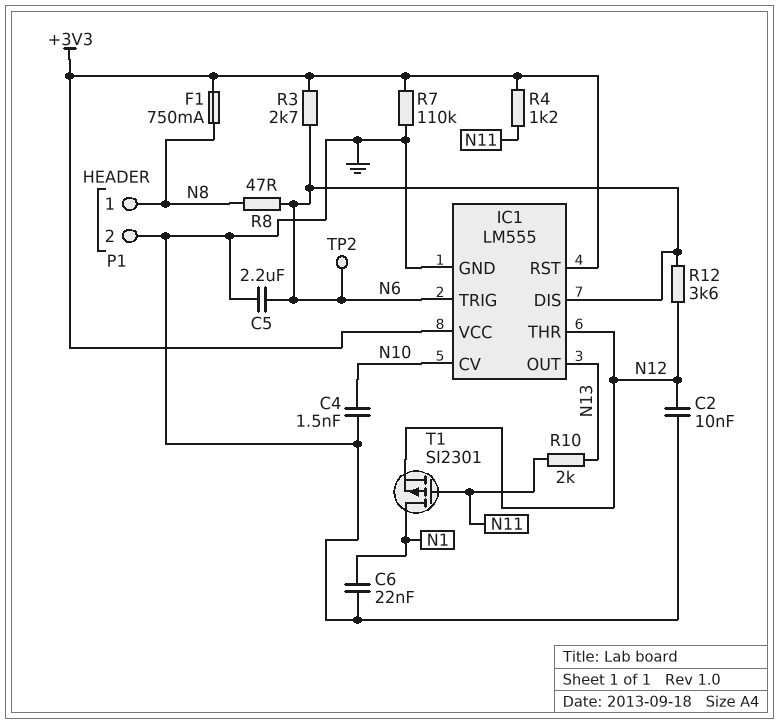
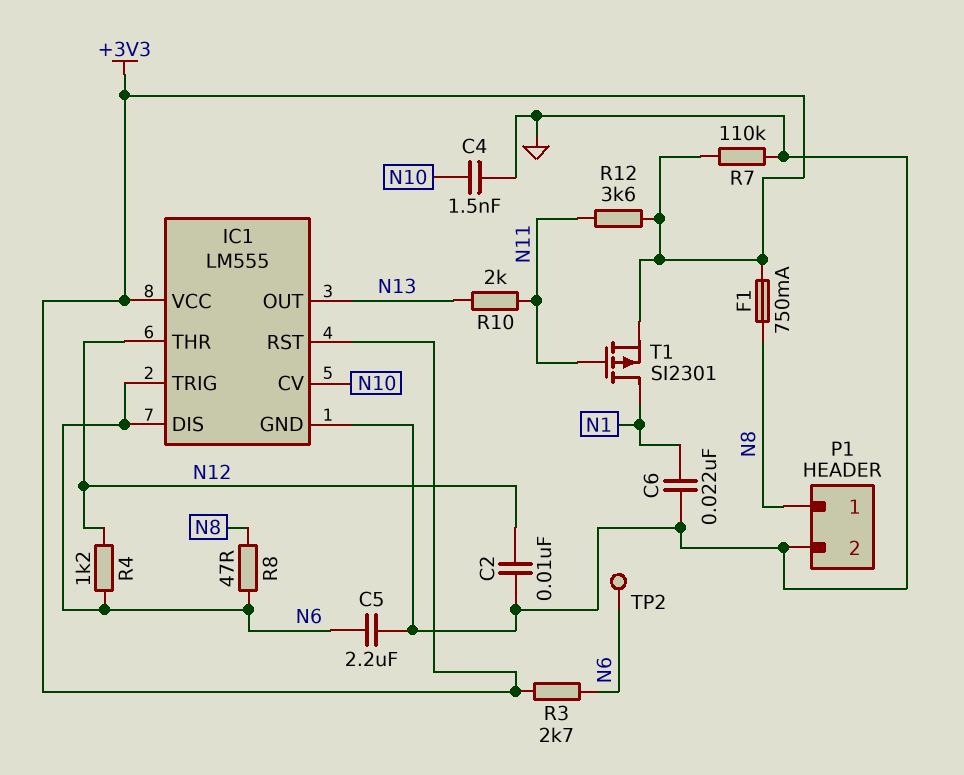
R4: 1.2k (+3V3, N11) -> 1.2k (N6, N12)
R12: 3.6k (N6, N12) -> 3.6k (+3V3, N11)
T1: PMOS SI2301 (G N11, D N1, S N12) -> PMOS SI2301 (G N11, D N1, S +3V3)

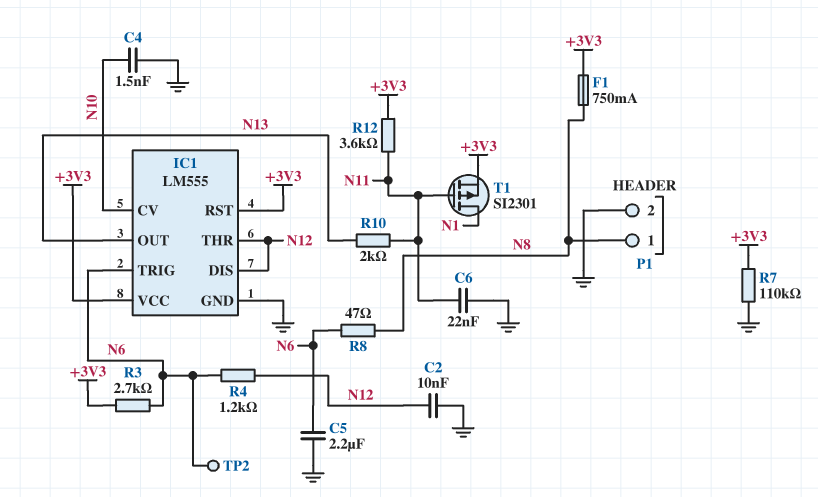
C6: 22nF (GND, N1) -> 22nF (GND, N11)
IC1 pin DIS: N6 -> N12

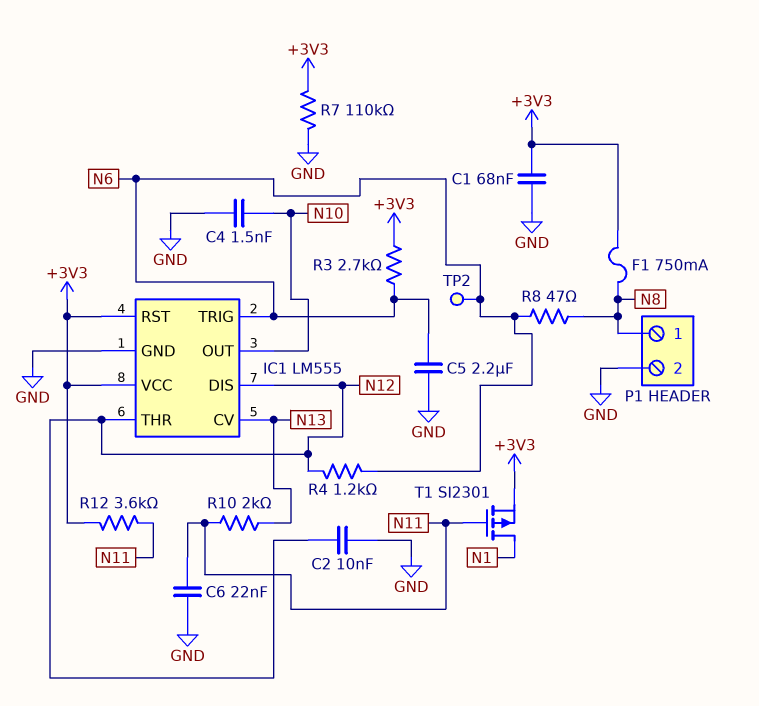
C1: none -> 68nF (+3V3, GND)
IC1 pin CV: N10 -> N13
IC1 pin OUT: N13 -> N10

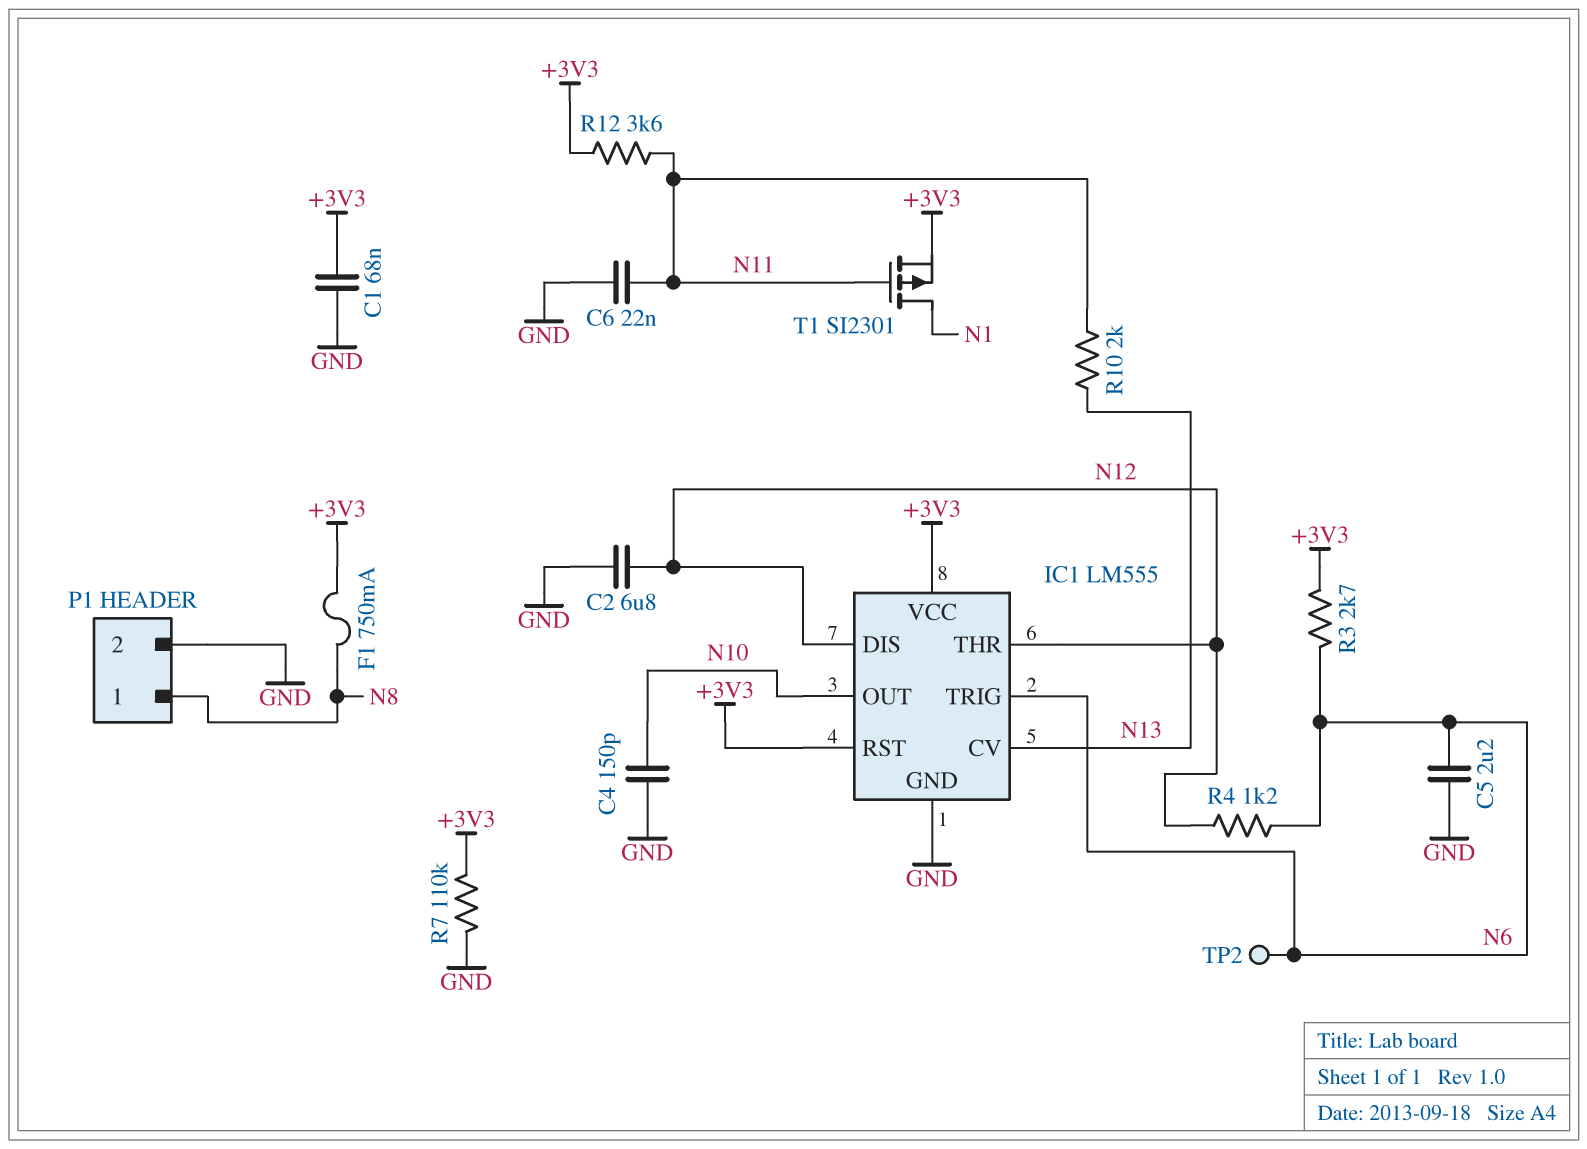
C2: 10nF (GND, N12) -> 6.8uF (GND, N12)
C4: 1.5nF (GND, N10) -> 150pF (GND, N10)
R8: 47 (N6, N8) -> none

